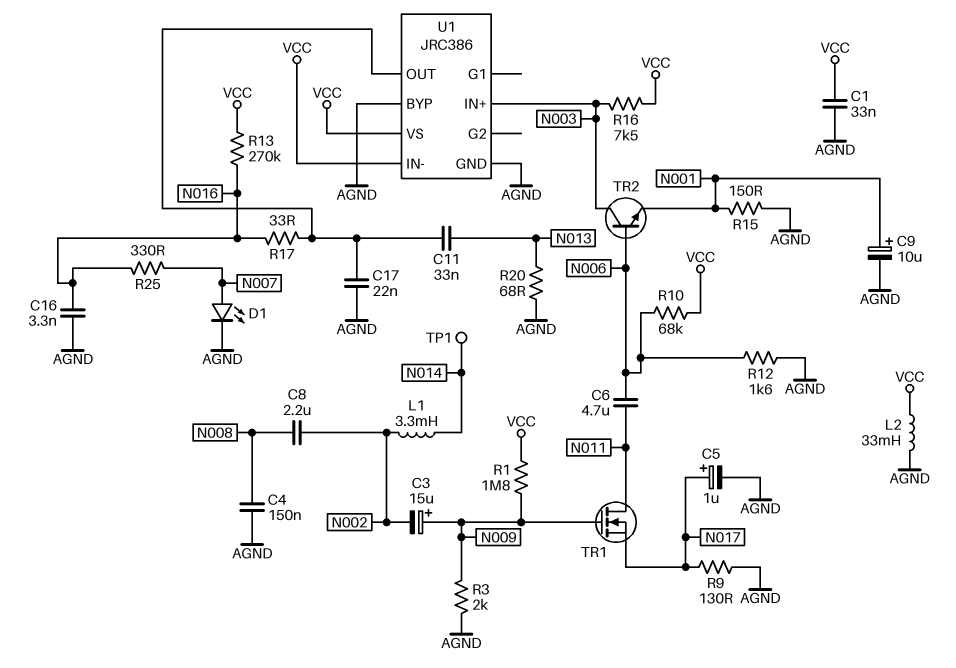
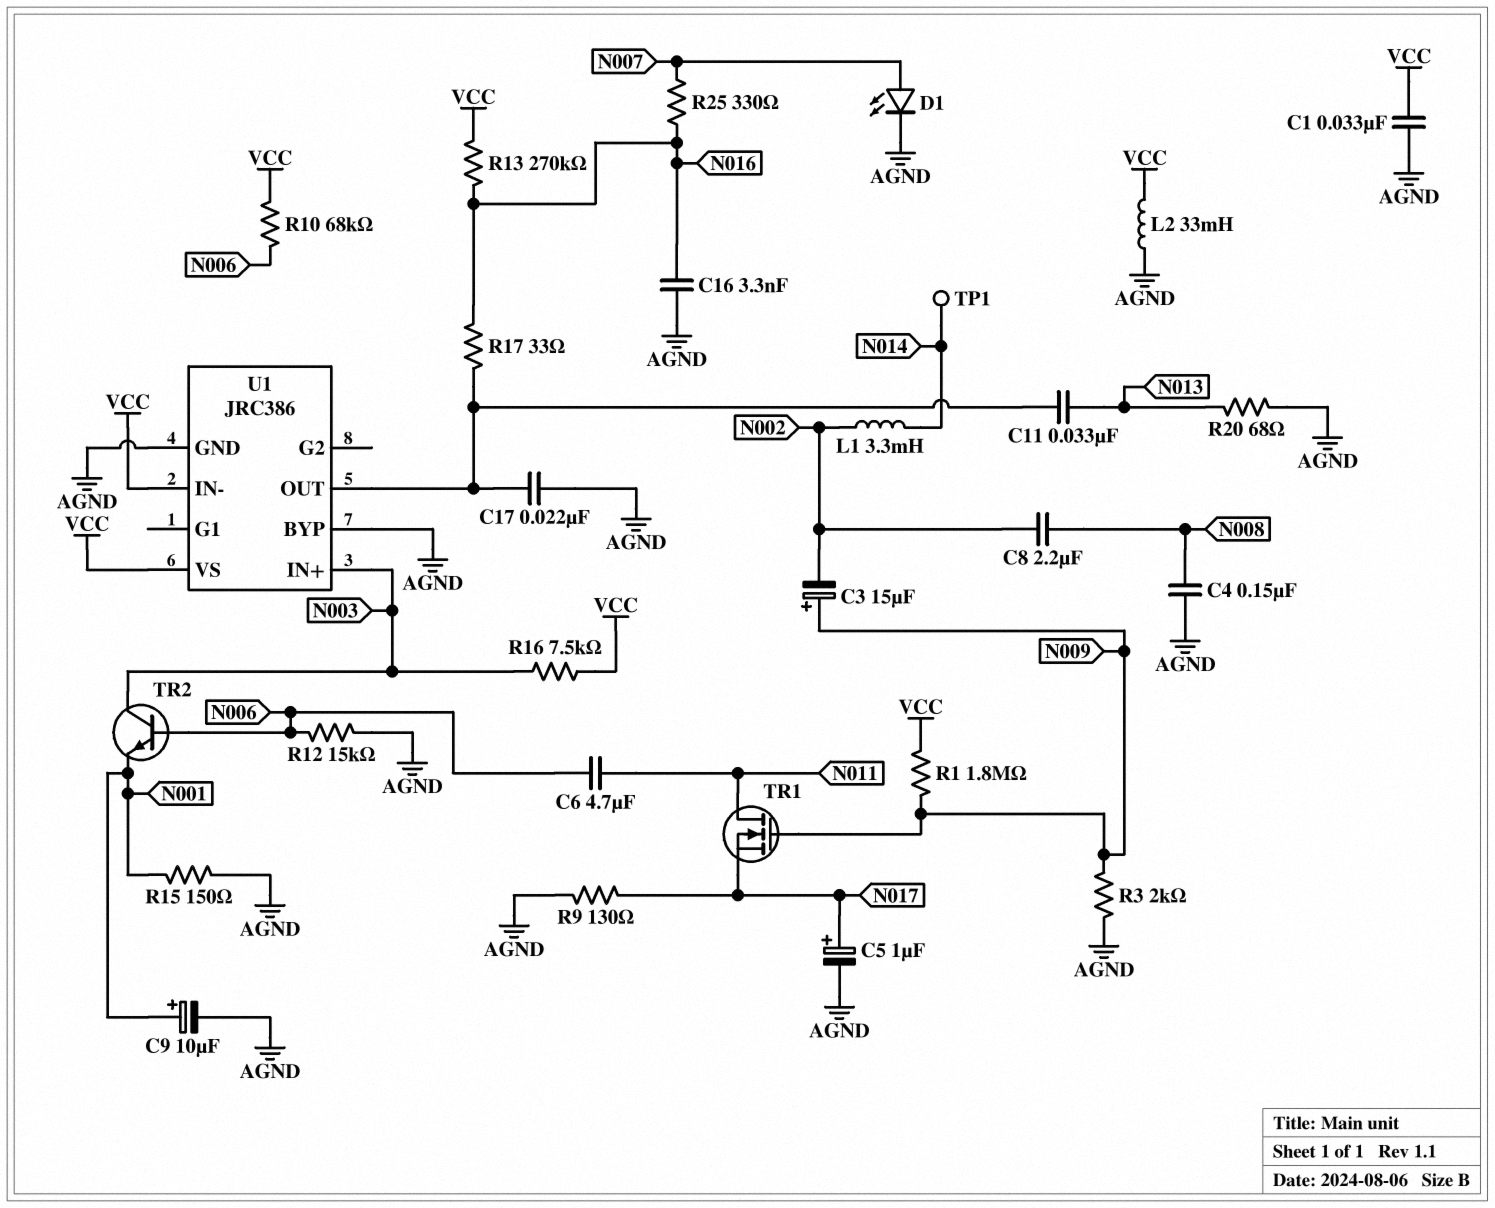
R12: 1.6k (AGND, N006) -> 15k (AGND, N006)

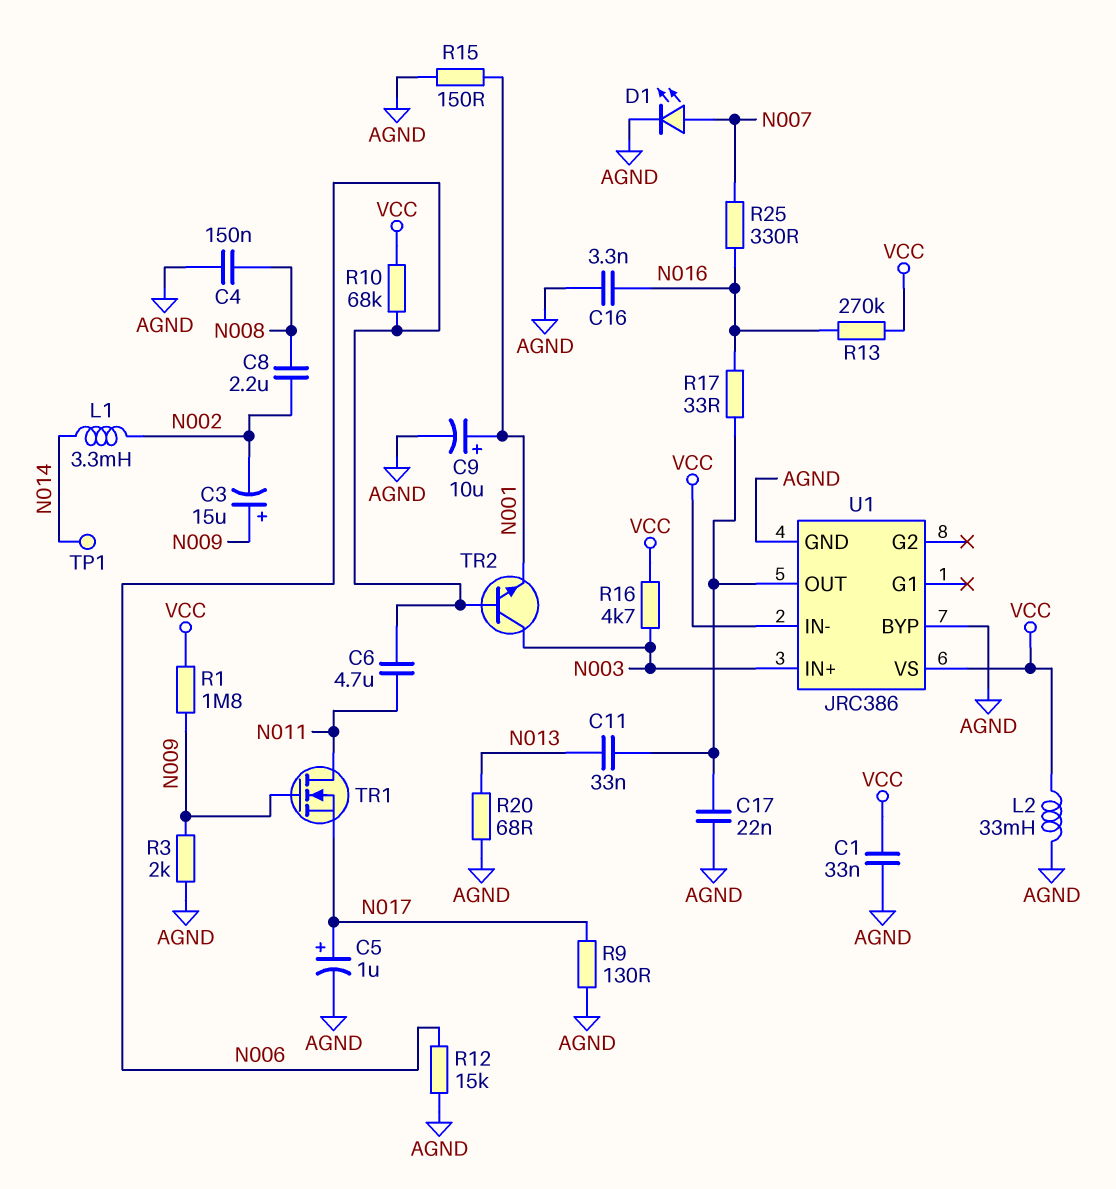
R16: 7.5k (N003, VCC) -> 4.7k (N003, VCC)

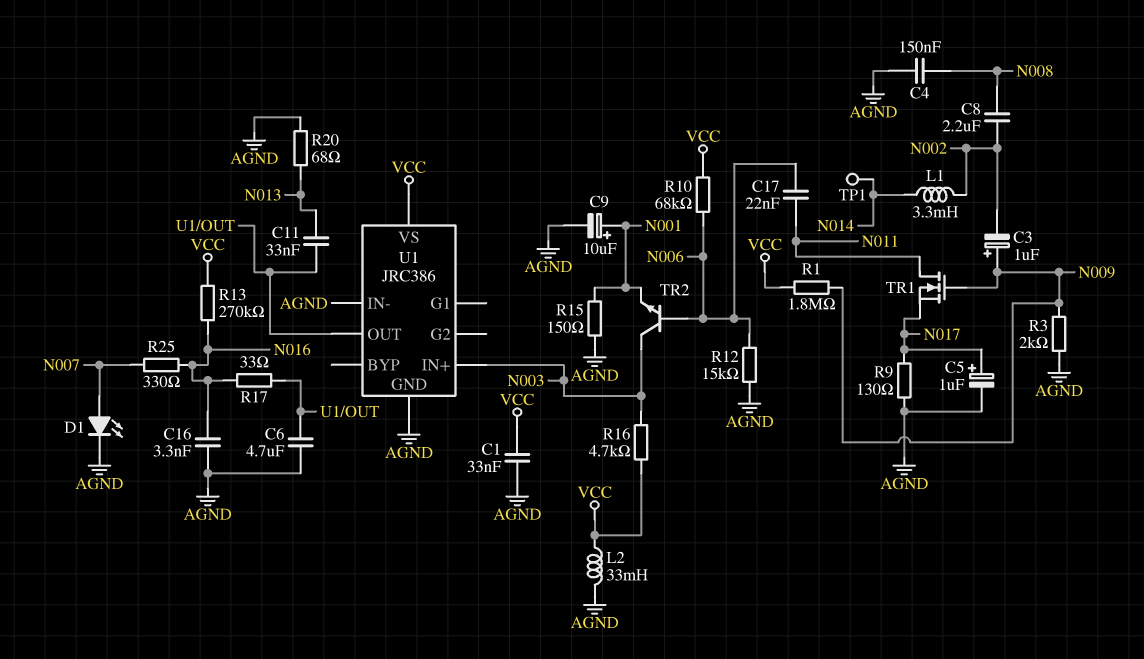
C3: 15uF (plus N009, minus N002) -> 1uF (plus N009, minus N002)
C6: 4.7uF (N006, N011) -> 4.7uF (AGND, U1/OUT)
C17: 22nF (AGND, U1/OUT) -> 22nF (N006, N011)
U1 pin BYP: AGND -> none
U1 pin IN-: VCC -> AGND

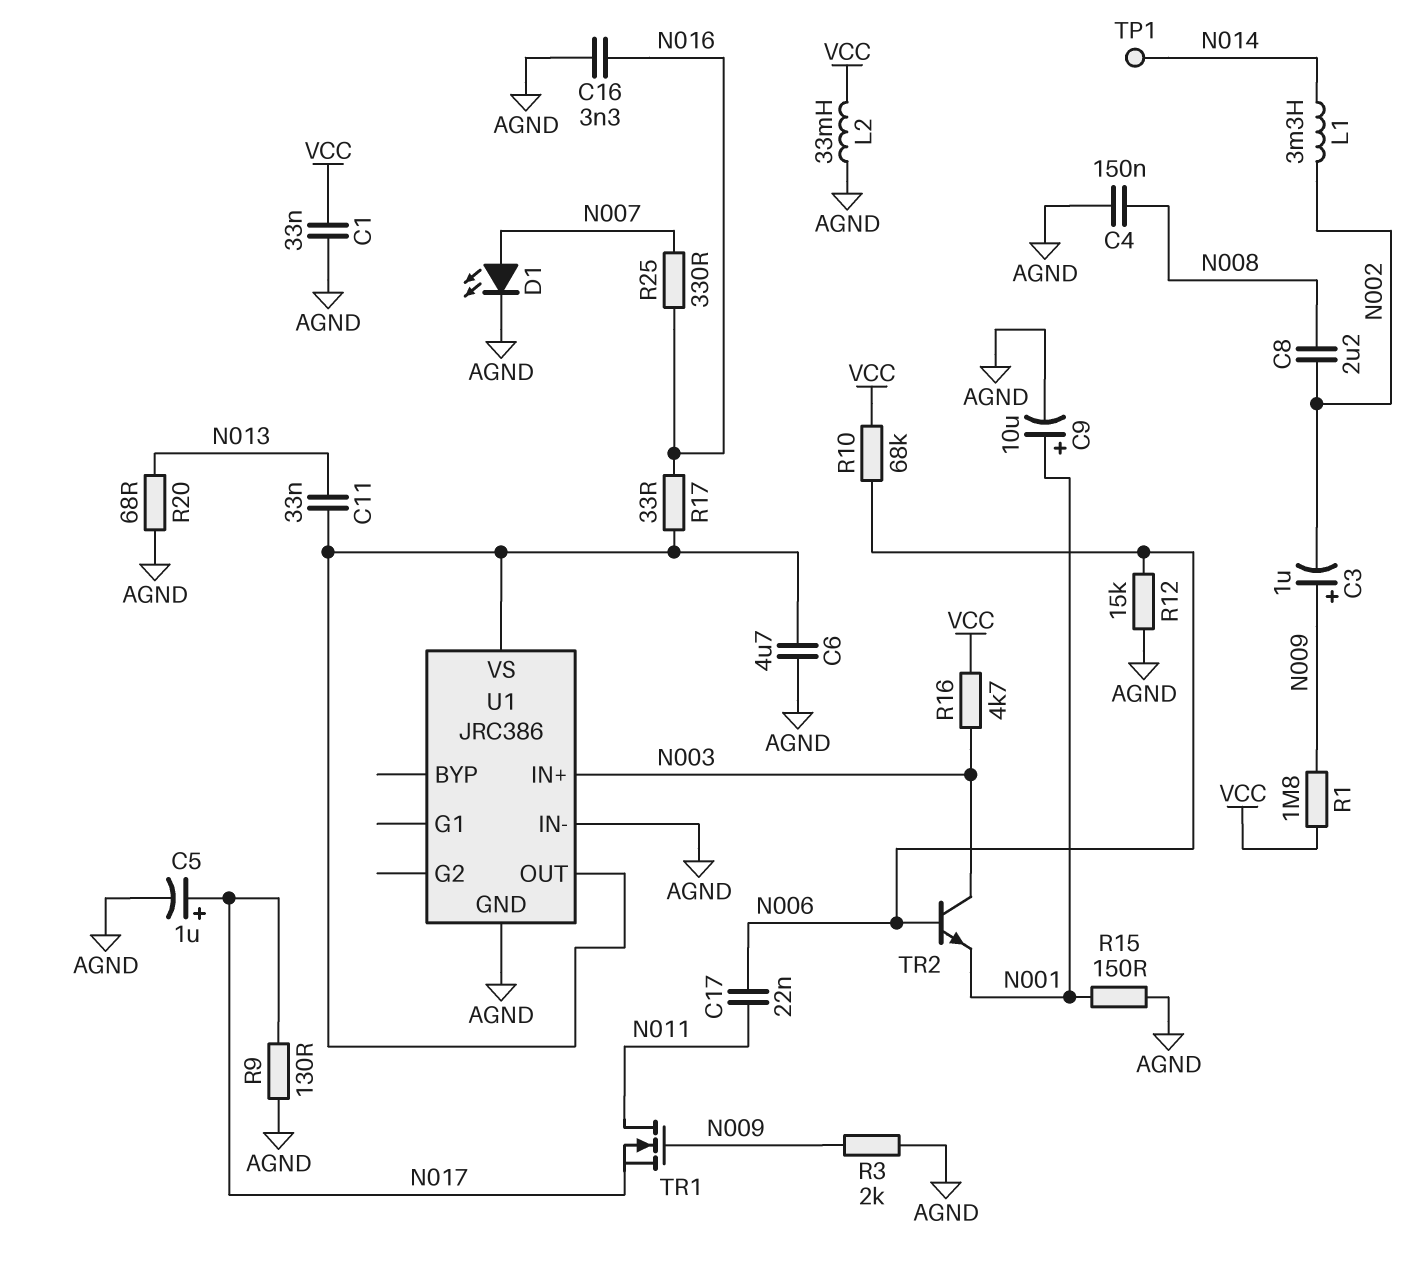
R13: 270k (N016, VCC) -> none
U1 pin VS: VCC -> U1/OUT

